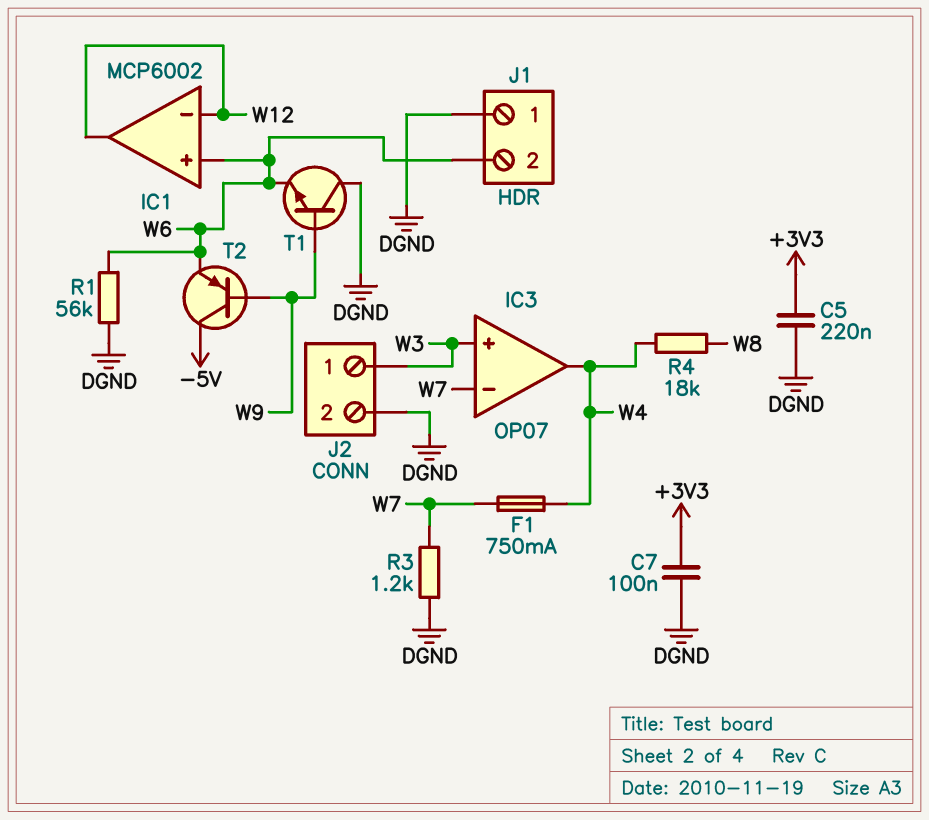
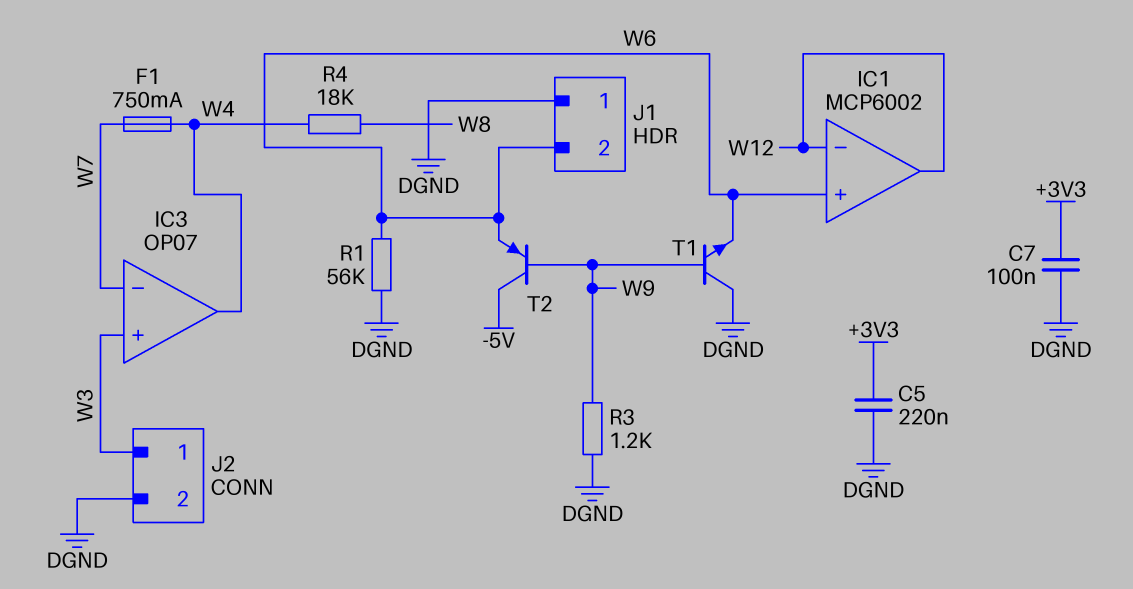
R3: 1.2k (DGND, W7) -> 1.2k (DGND, W9)

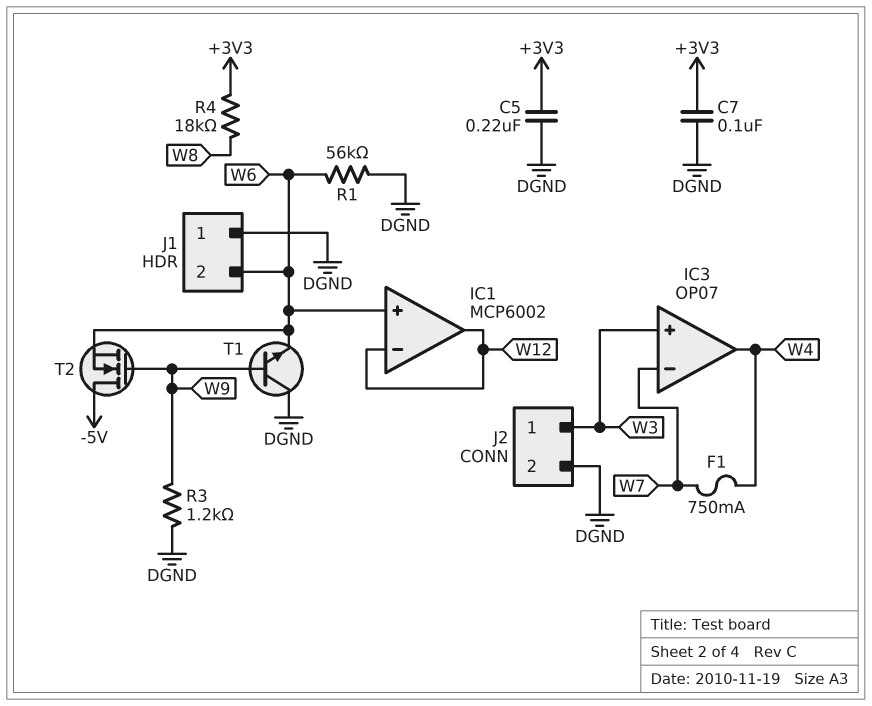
R4: 18k (W4, W8) -> 18k (+3V3, W8)
T2: PNP (B W9, C -5V, E W6) -> NMOS (G W9, D -5V, S W6)

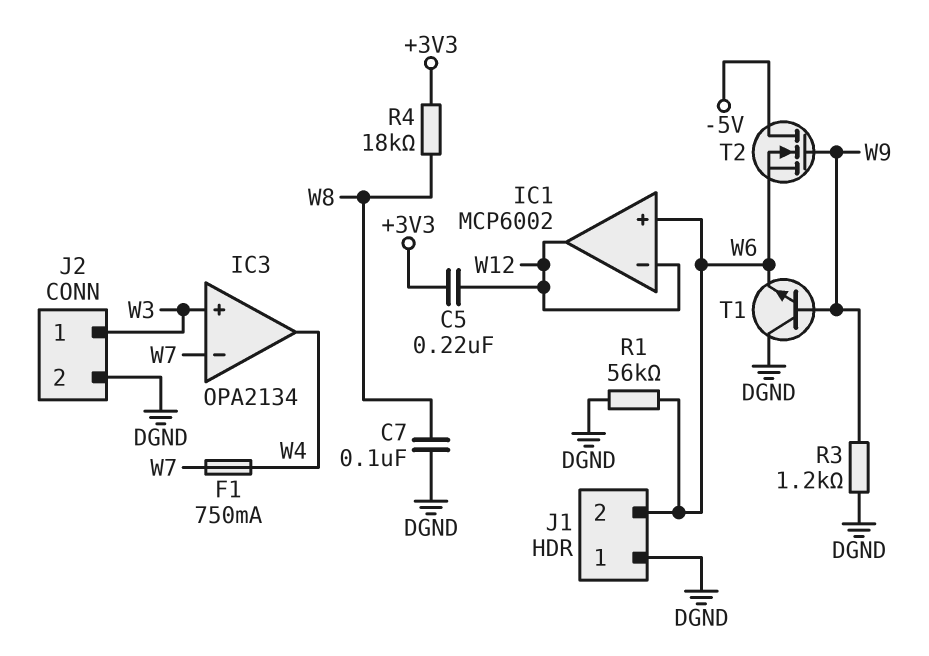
C5: 220nF (+3V3, DGND) -> 220nF (+3V3, W12)
C7: 100nF (+3V3, DGND) -> 100nF (DGND, W8)
IC3: OP07 -> OPA2134

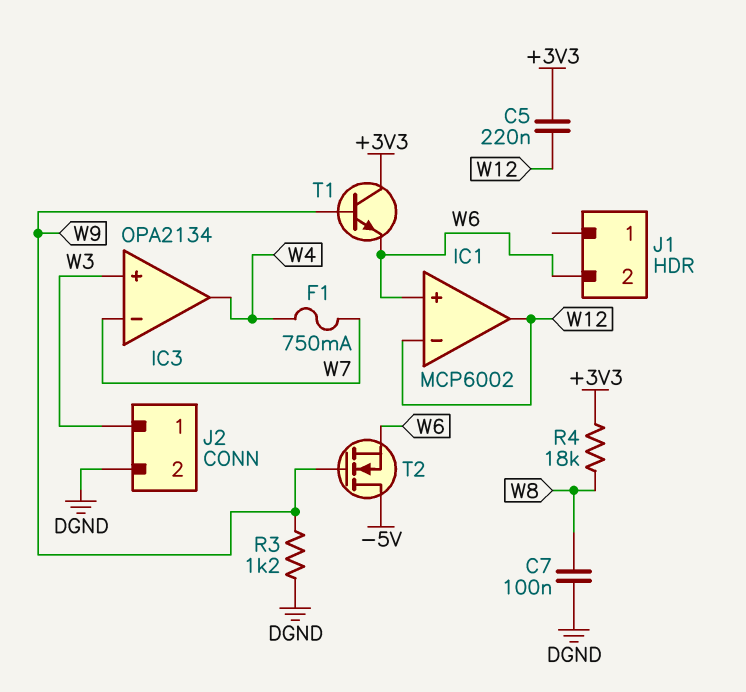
J1 pin 1: DGND -> none
R1: 56k (DGND, W6) -> none
T1: NPN (B W9, C DGND, E W6) -> NPN (B W9, C +3V3, E W6)

